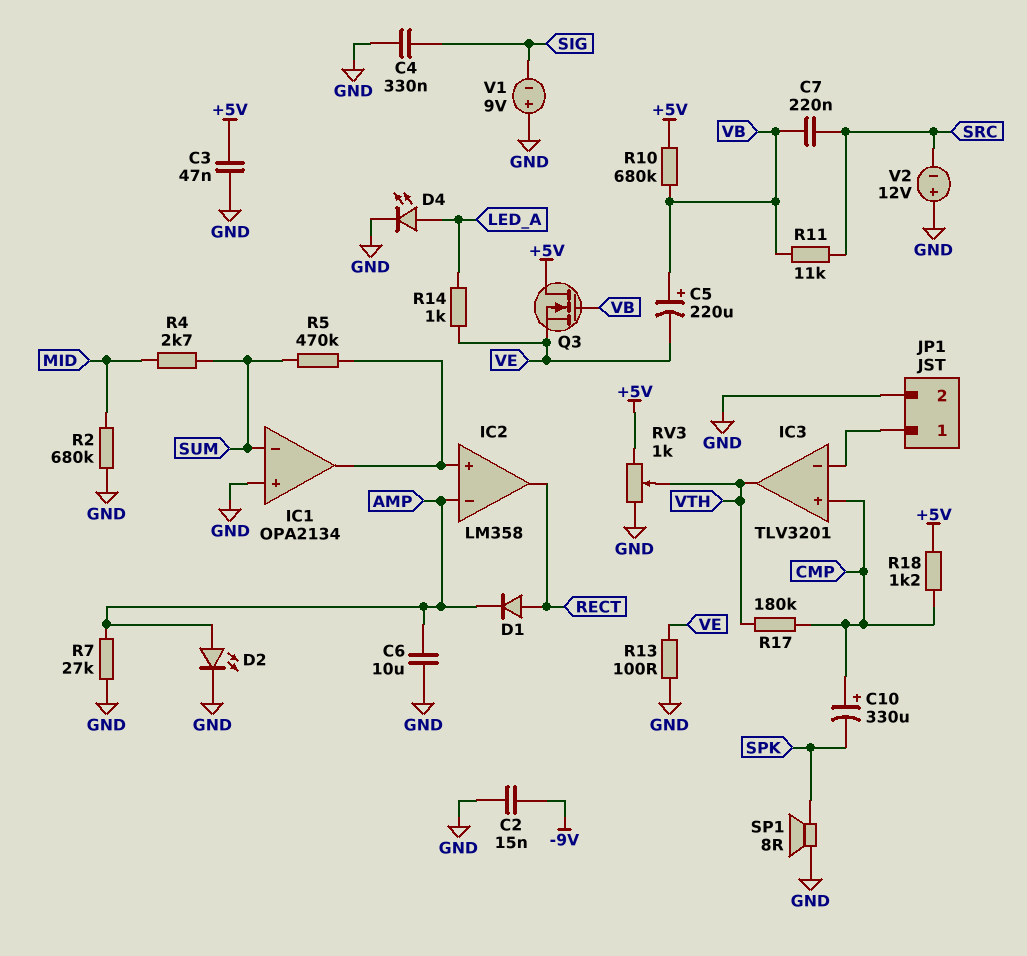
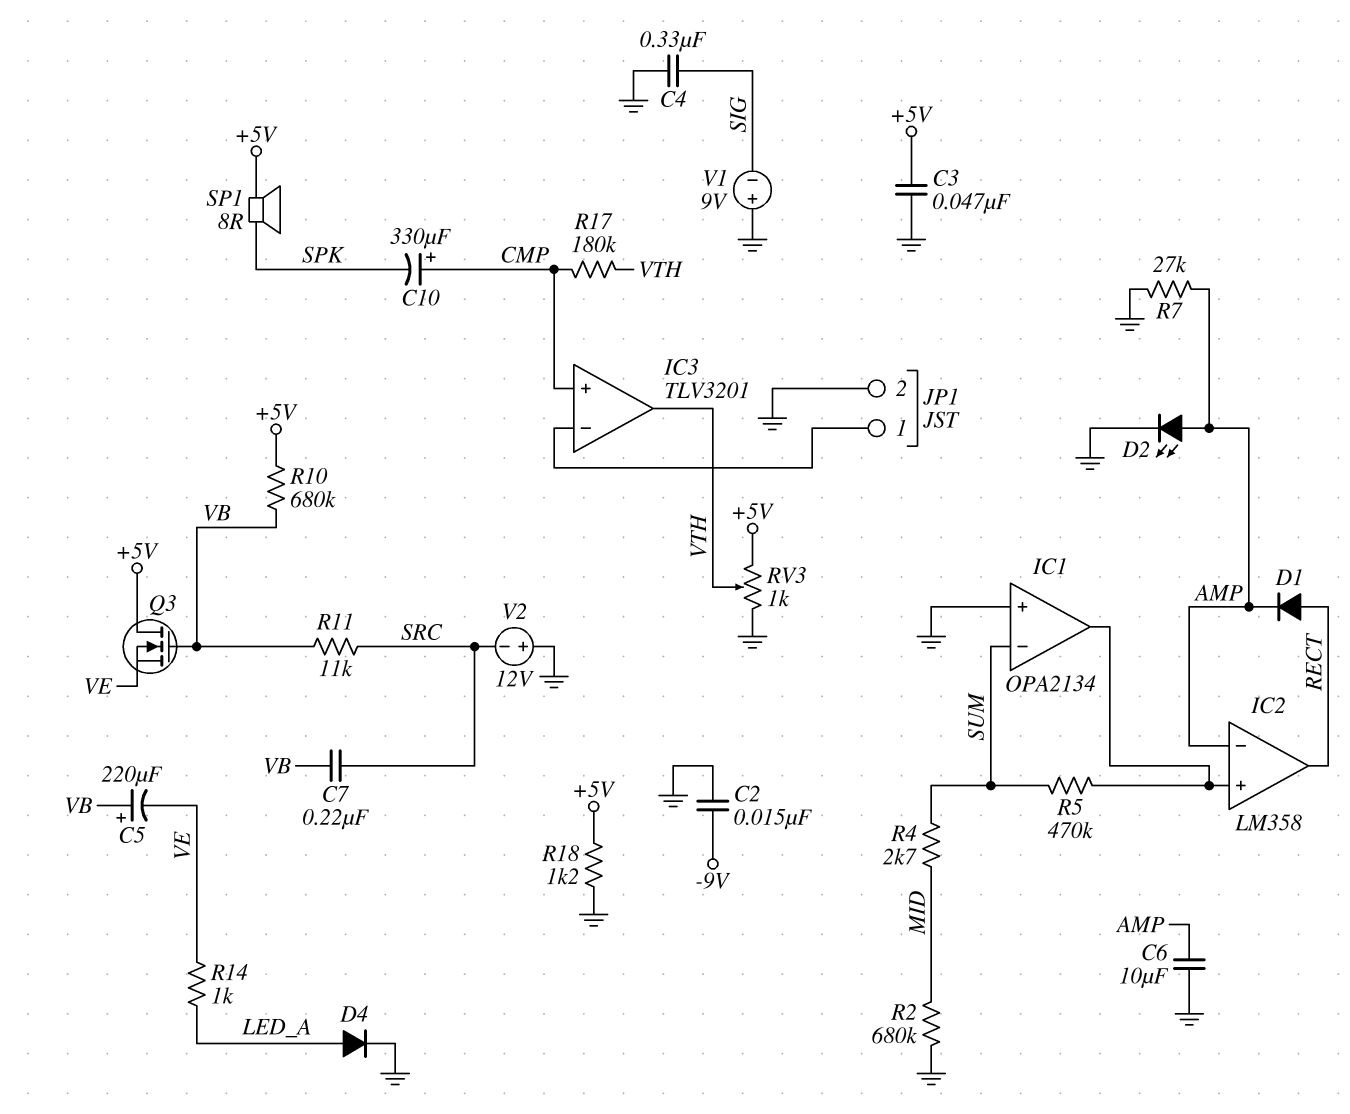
D4: LED (A LED_A, K GND) -> diode (A LED_A, K GND)
R13: 100 (GND, VE) -> none
R18: 1.2k (+5V, CMP) -> 1.2k (+5V, GND)
SP1: speaker 8R (GND, SPK) -> speaker 8R (+5V, SPK)

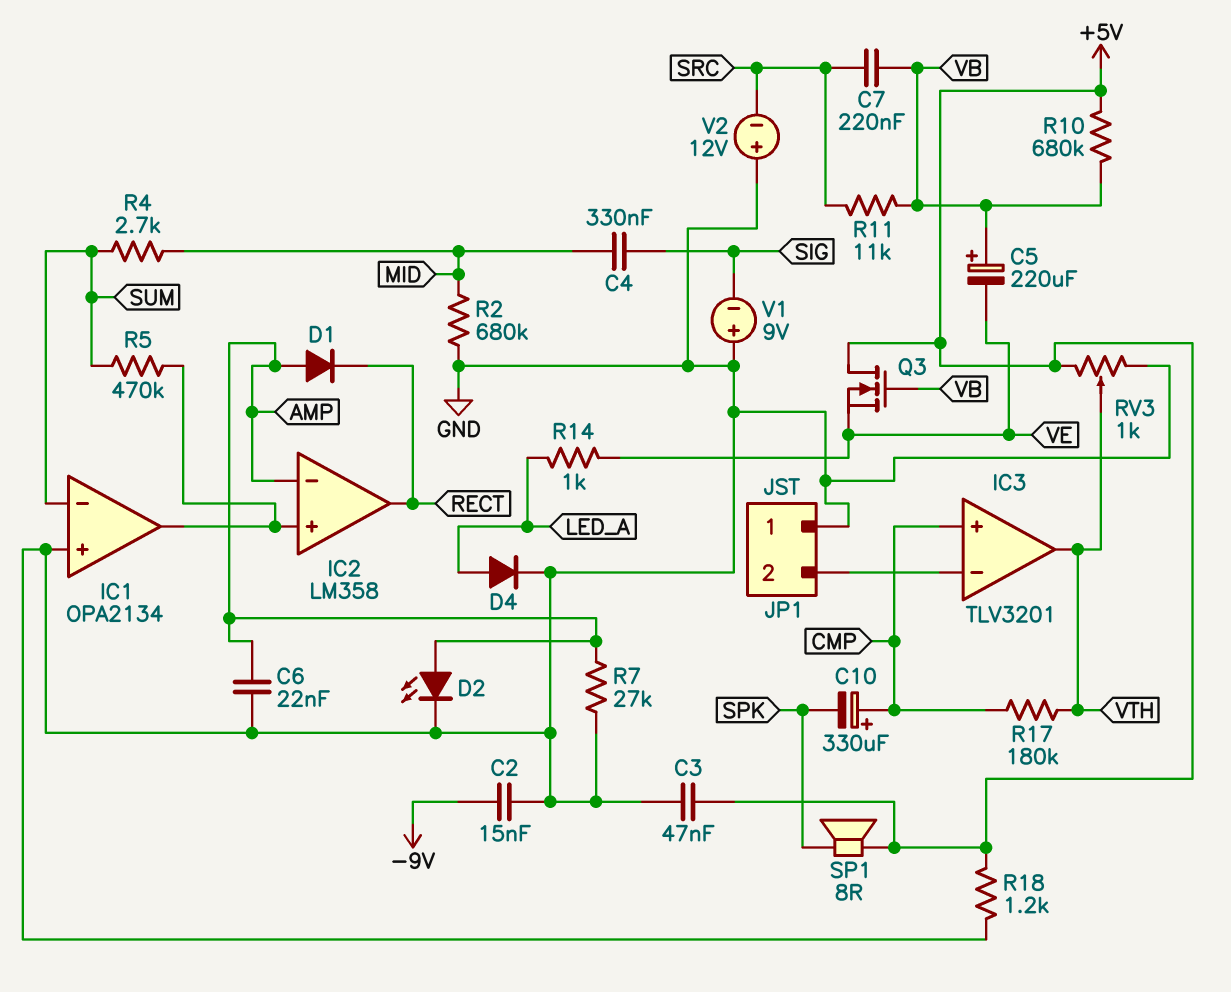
C4: 330nF (GND, SIG) -> 330nF (MID, SIG)
C6: 10uF (AMP, GND) -> 22nF (AMP, GND)
D1: diode (A RECT, K AMP) -> diode (A AMP, K RECT)
JP1 pin 1: IC3/in- -> GND
JP1 pin 2: GND -> IC3/in-

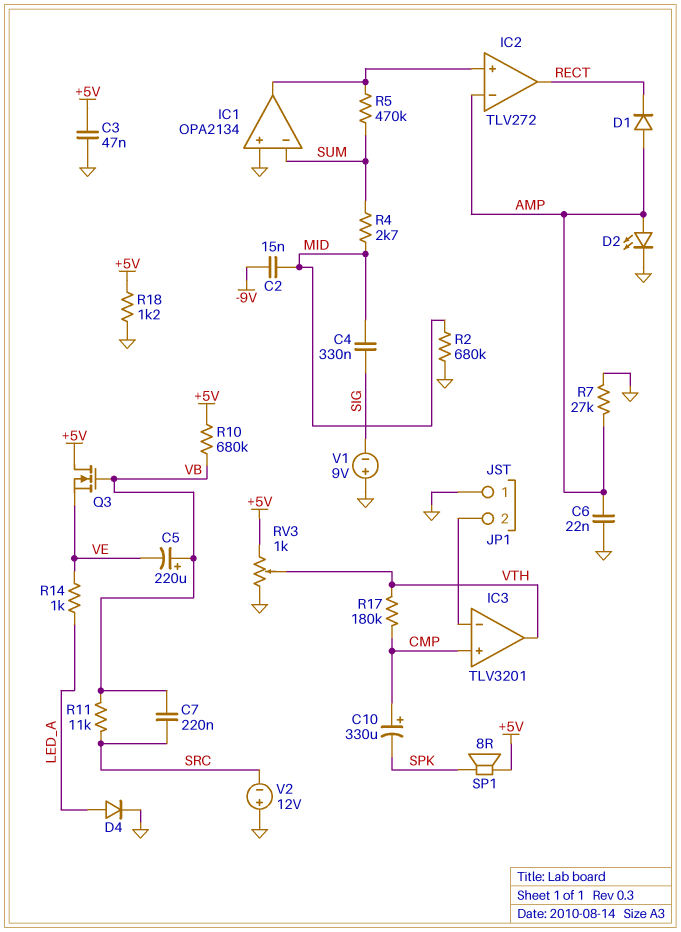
C2: 15nF (-9V, GND) -> 15nF (-9V, MID)
IC2: LM358 -> TLV272

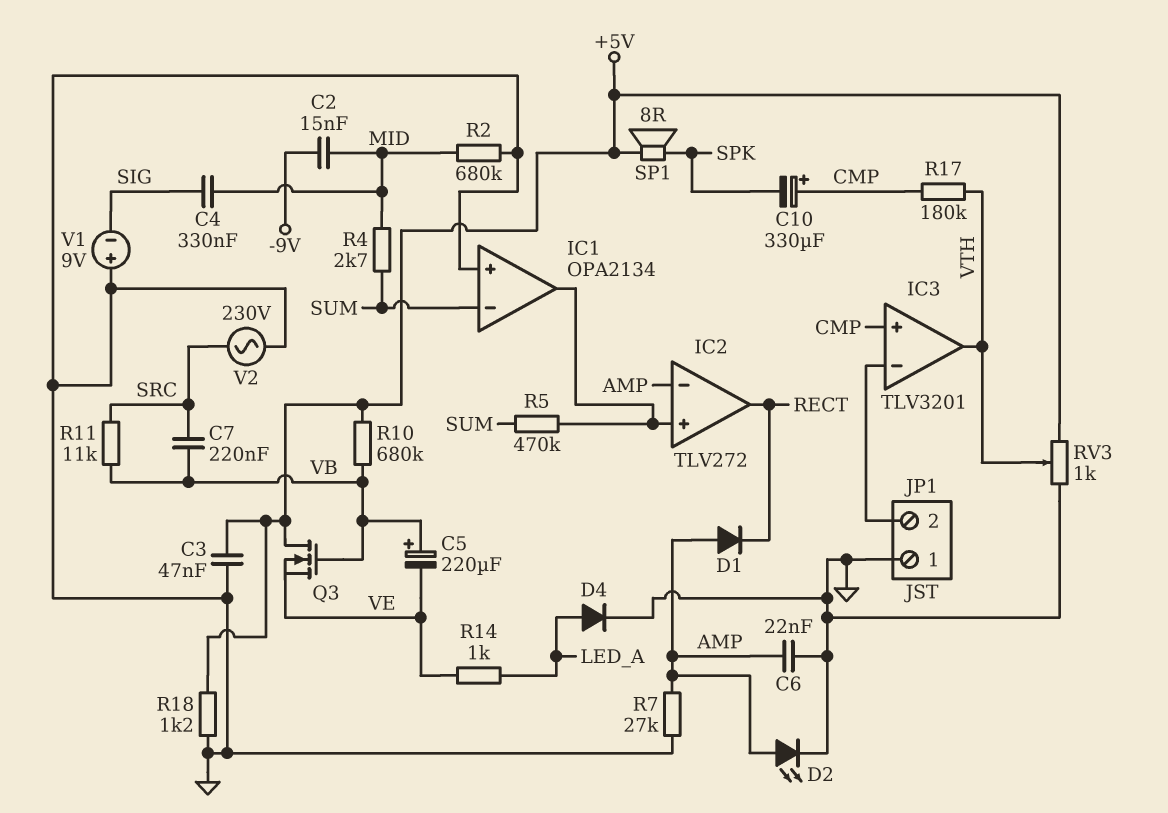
V2: 12V (plus GND, minus SRC) -> AC 230V (GND, SRC)

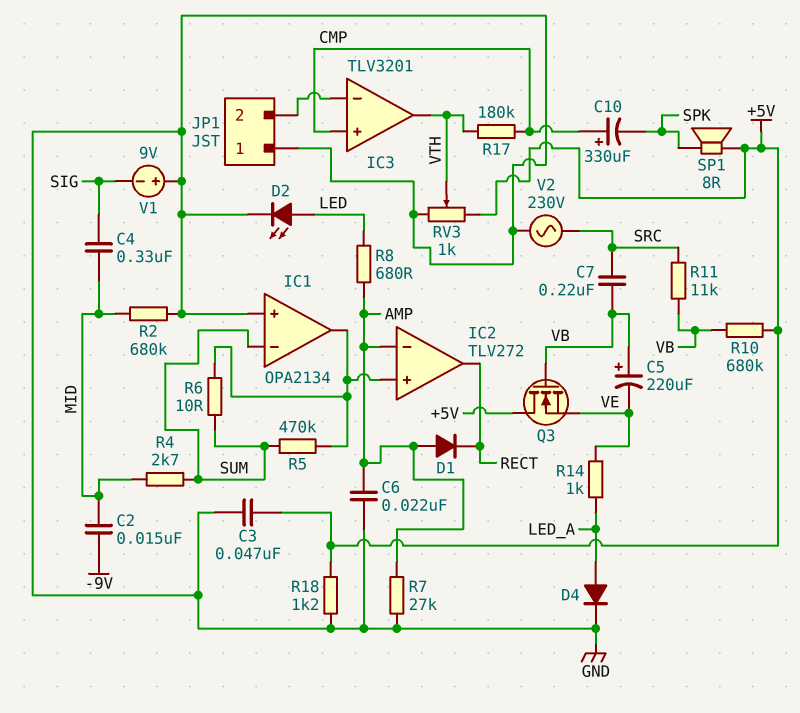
D2: LED (A AMP, K GND) -> LED (A LED, K GND)
R6: none -> 10 (IC1/out, SUM)
R8: none -> 680 (AMP, LED)

